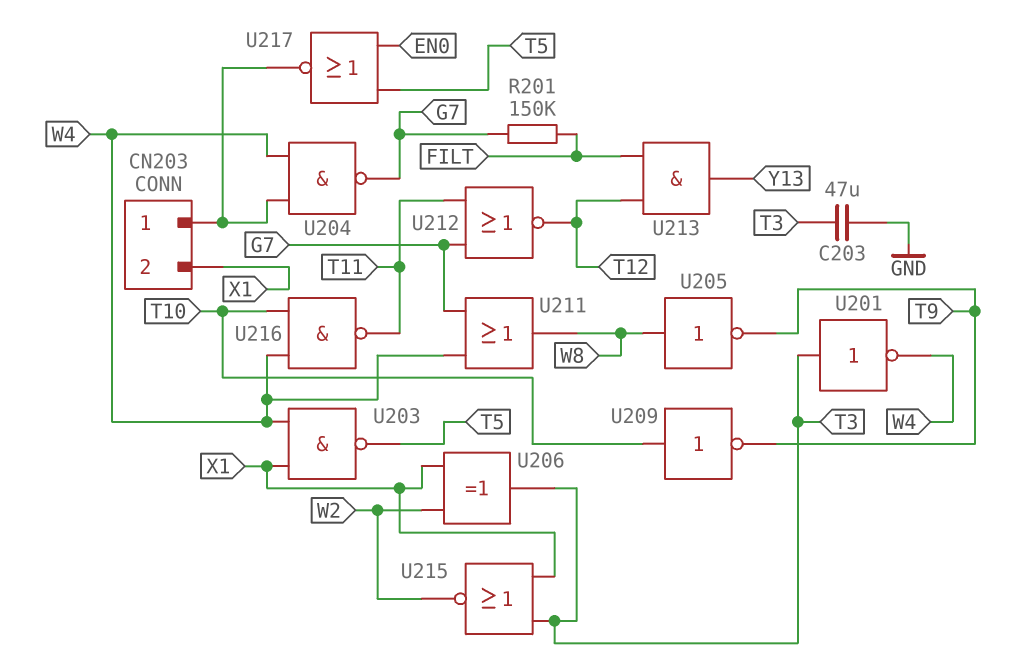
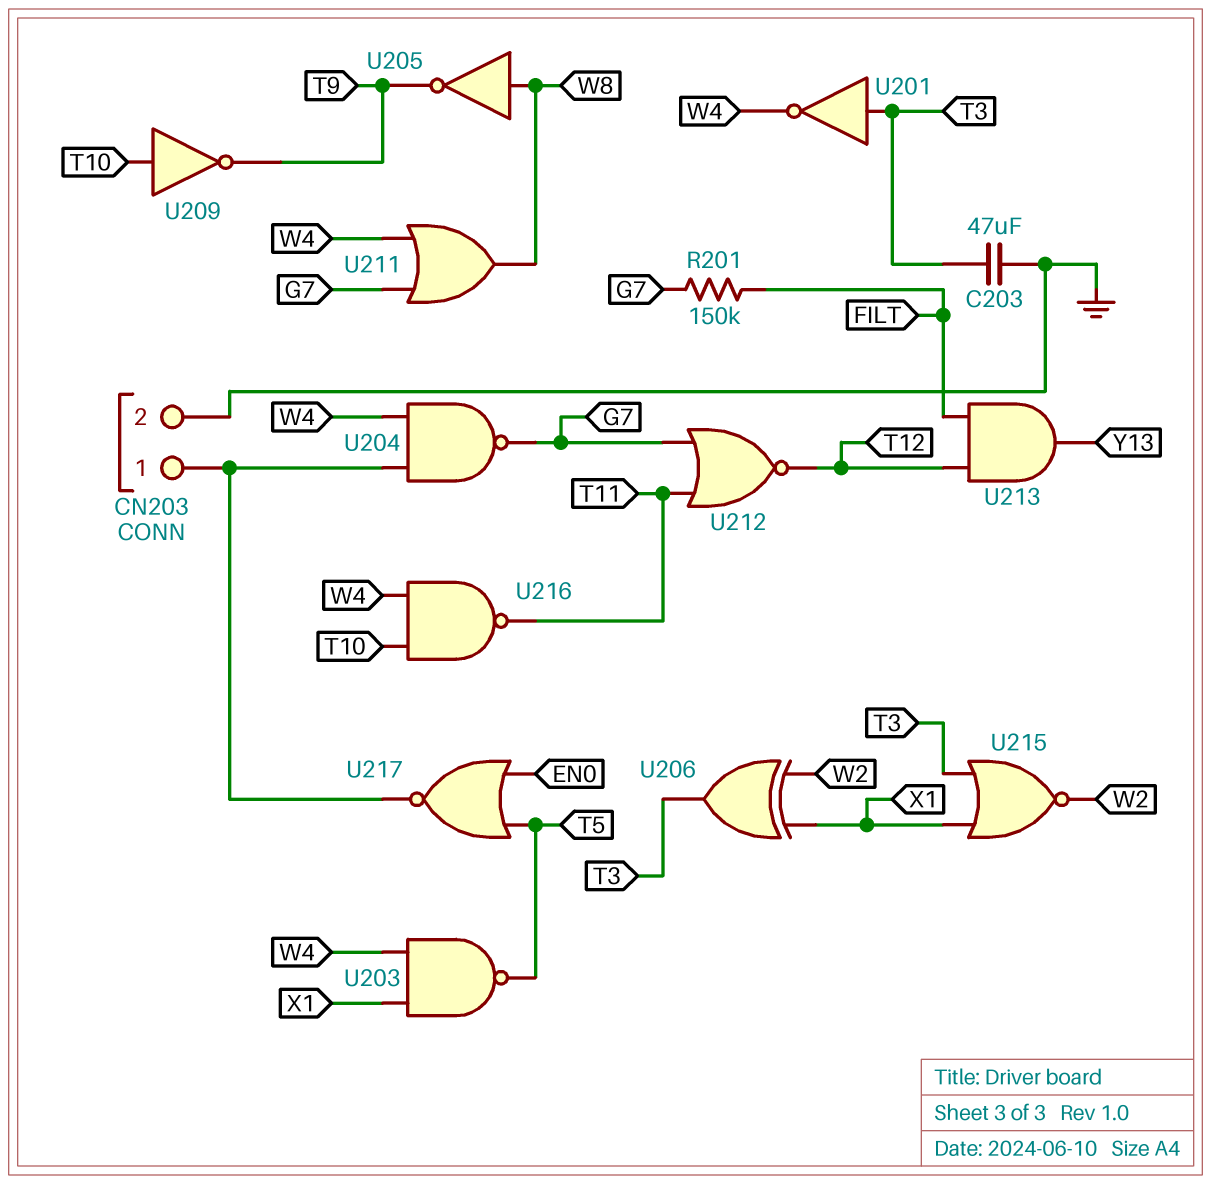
CN203 pin 2: X1 -> GND

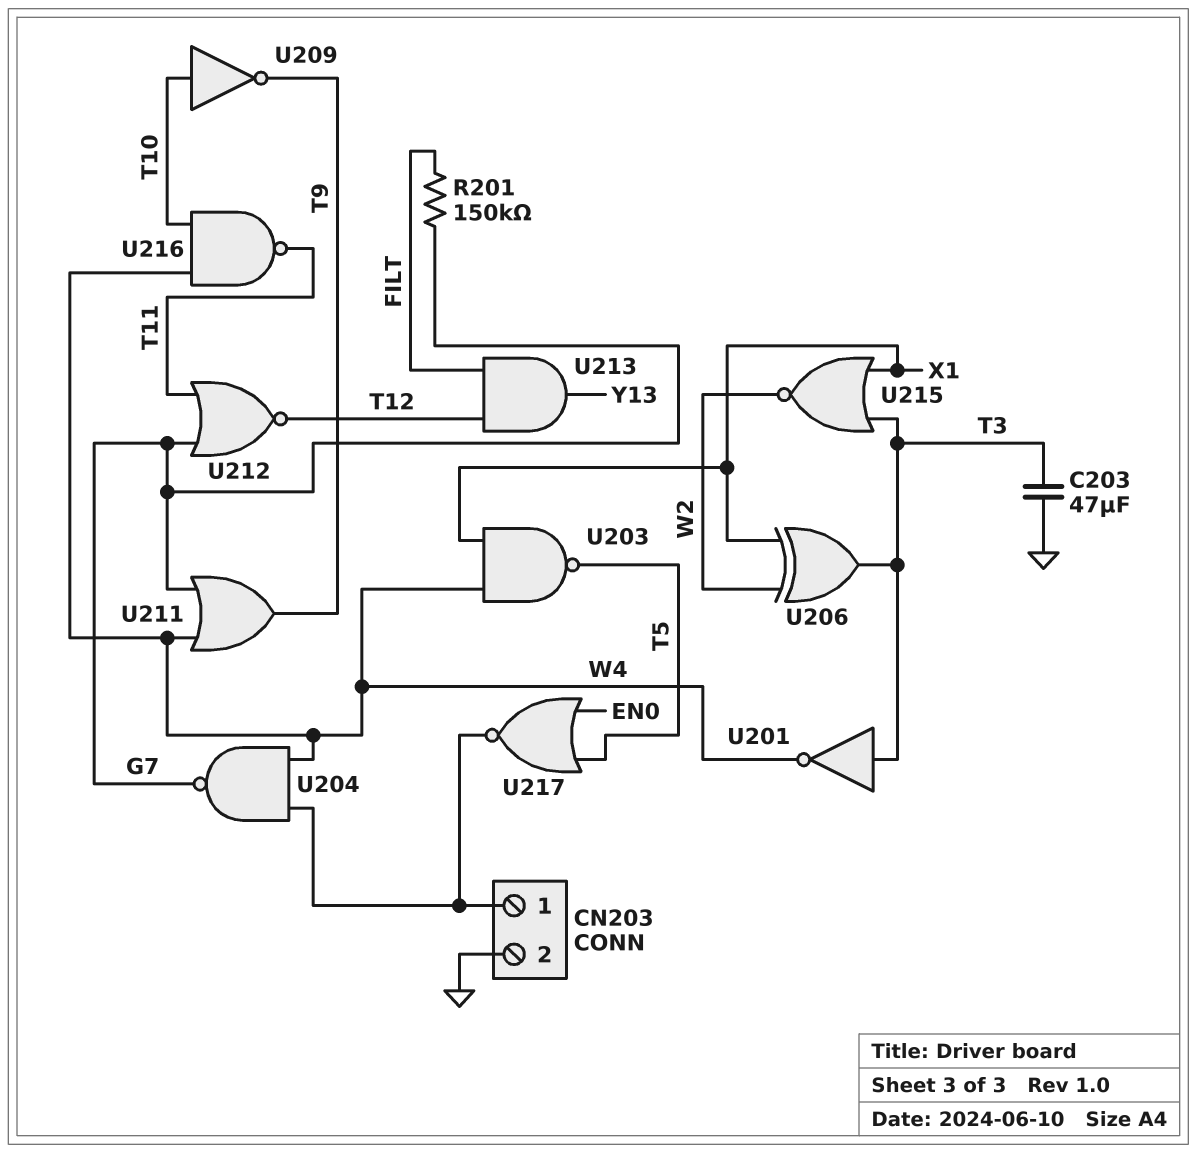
U205: NOT (in W8, out T9) -> none
U211: OR (in G7, in W4, out W8) -> OR (in G7, in W4, out T9)

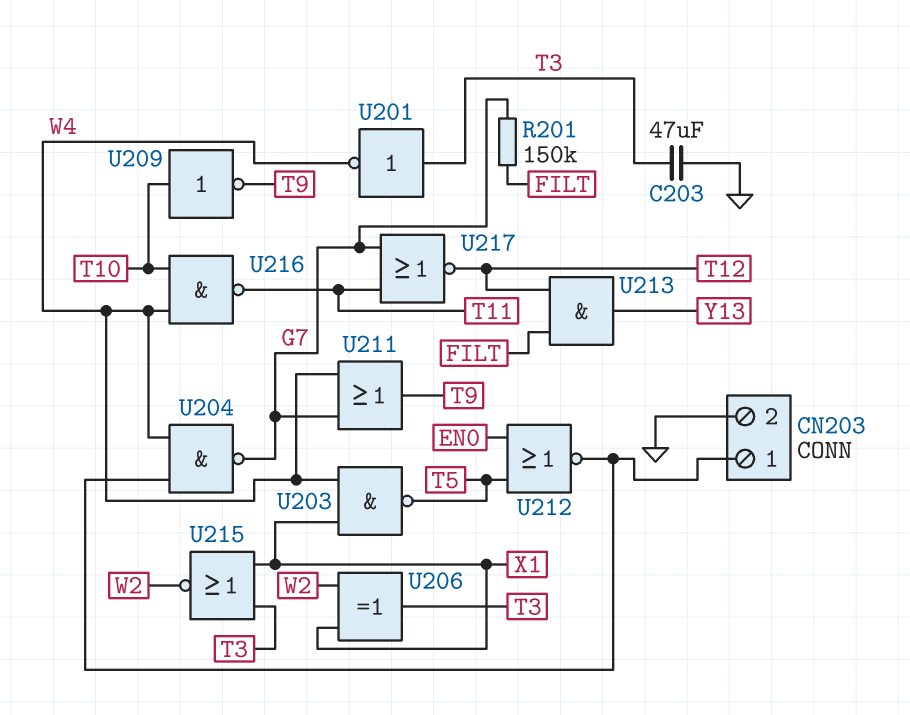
U212: NOR (in G7, in T11, out T12) -> NOR (in EN0, in T5, out CN203/1)
U217: NOR (in EN0, in T5, out CN203/1) -> NOR (in G7, in T11, out T12)

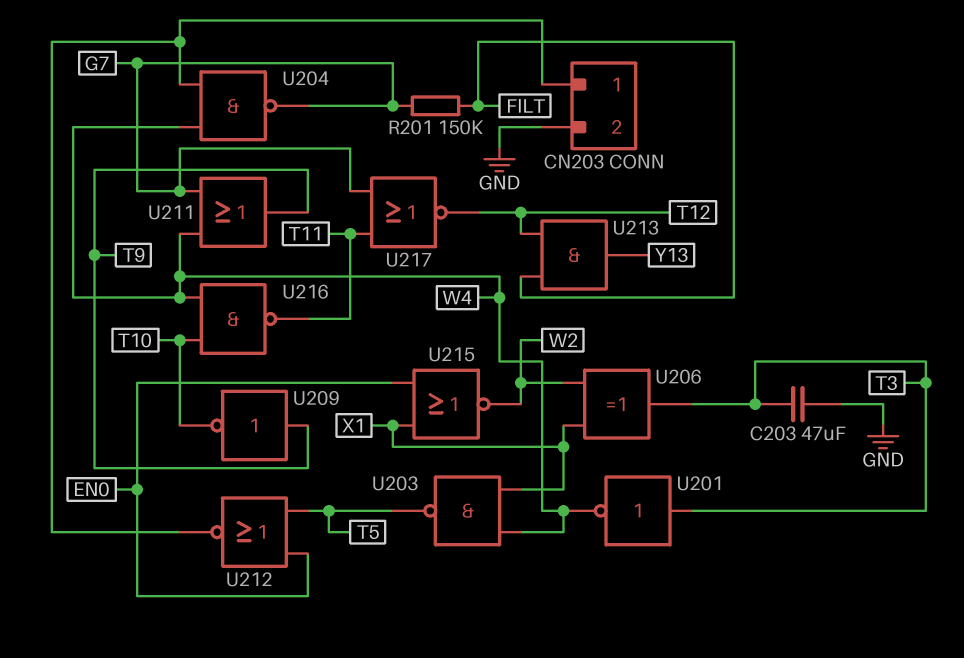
U209: NOT (in T10, out T9) -> NOT (in T9, out T10)
U215: NOR (in T3, in X1, out W2) -> NOR (in EN0, in X1, out W2)

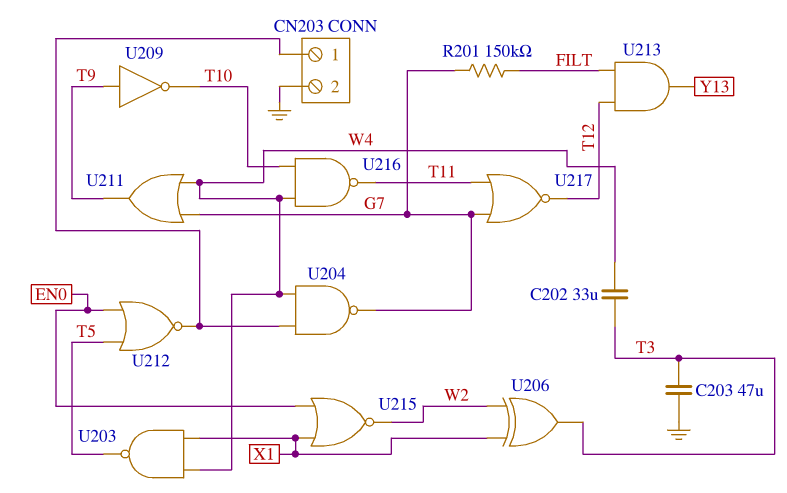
C202: none -> 33uF (T3, W4)
U201: NOT (in T3, out W4) -> none

